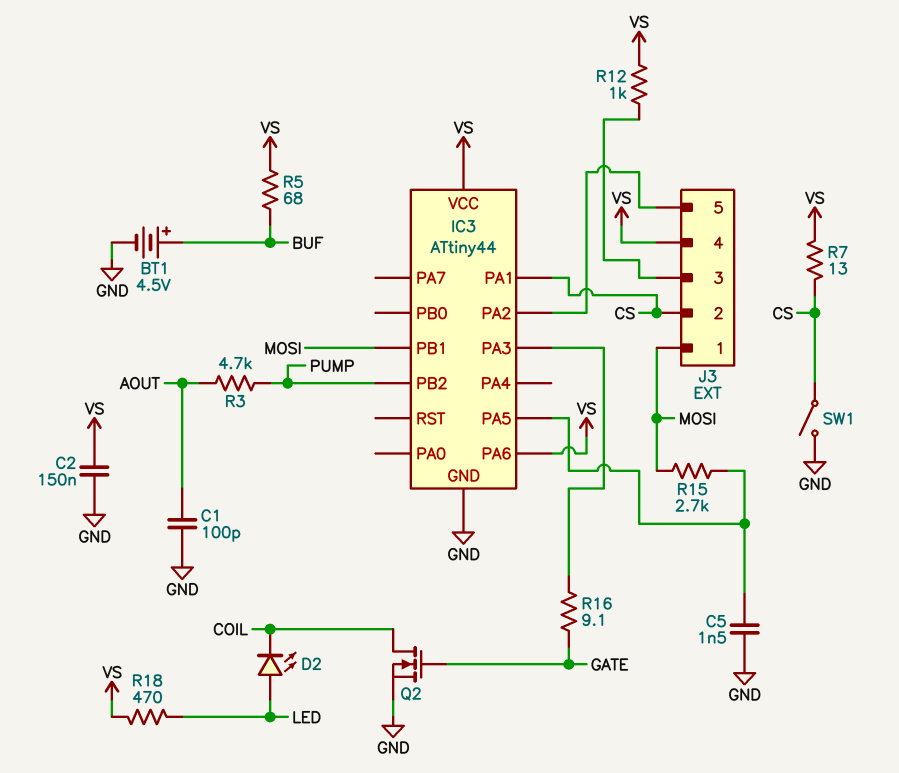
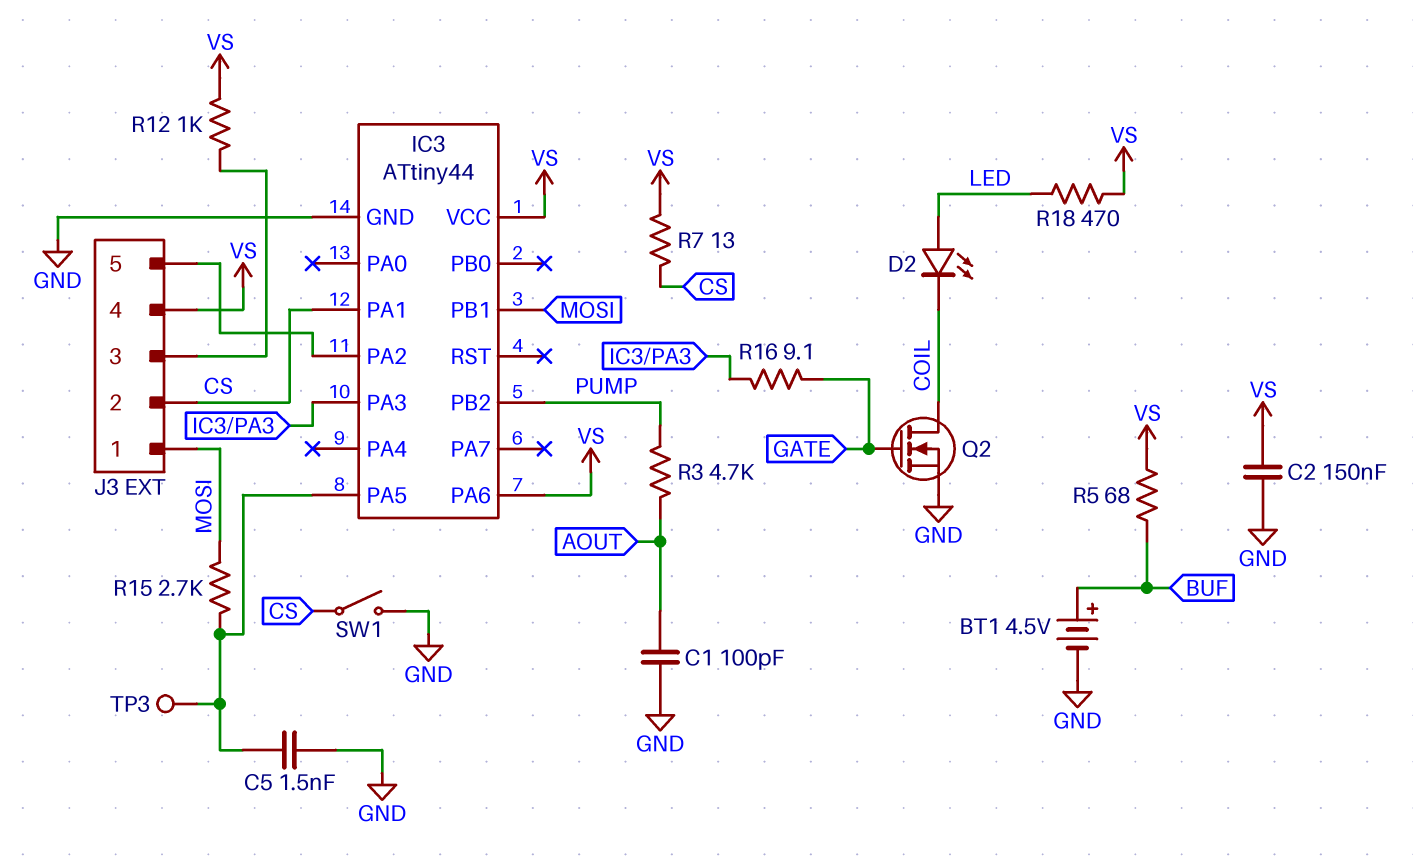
TP3: none -> test point (IC3/PA5)

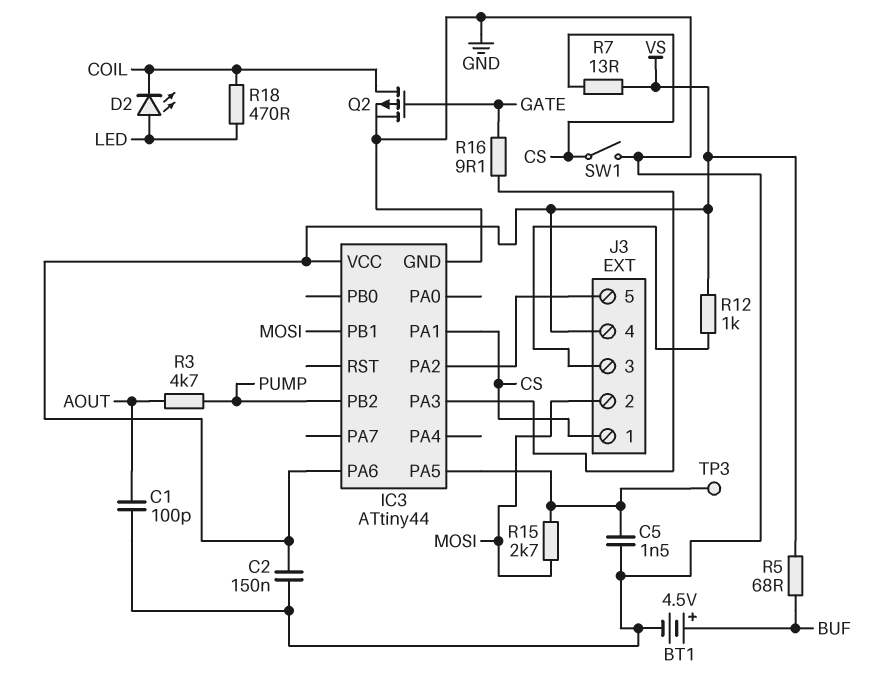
J3 pin 1: MOSI -> CS
J3 pin 2: CS -> MOSI
Q2: NMOS (G GATE, D COIL, S GND) -> PMOS (G GATE, D COIL, S GND)
R18: 470 (LED, VS) -> 470 (COIL, LED)

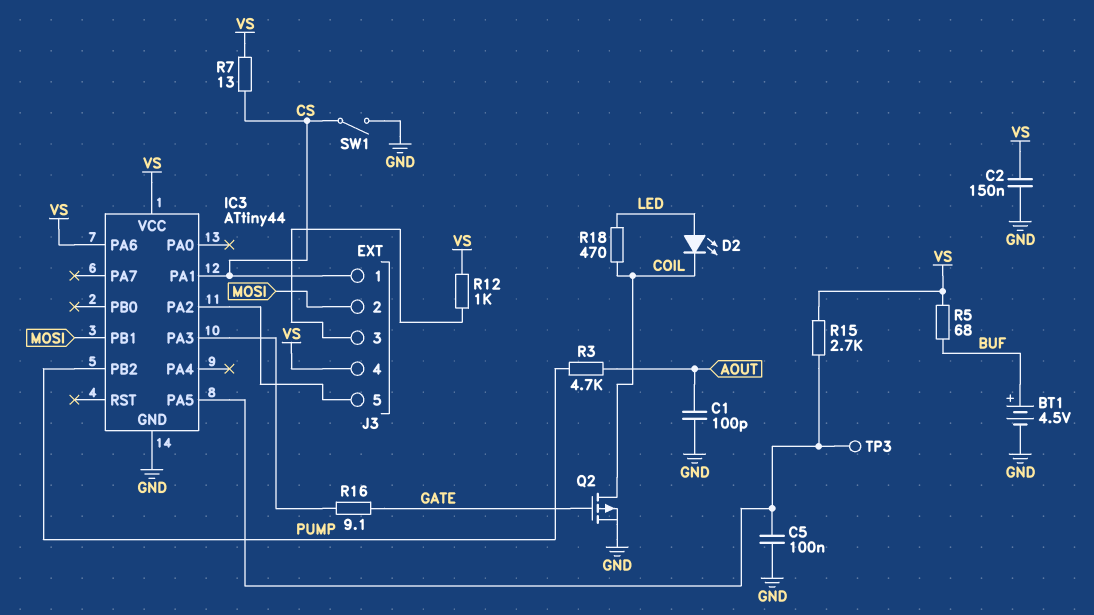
C5: 1.5nF (GND, IC3/PA5) -> 100nF (GND, IC3/PA5)
R15: 2.7k (IC3/PA5, MOSI) -> 2.7k (IC3/PA5, VS)

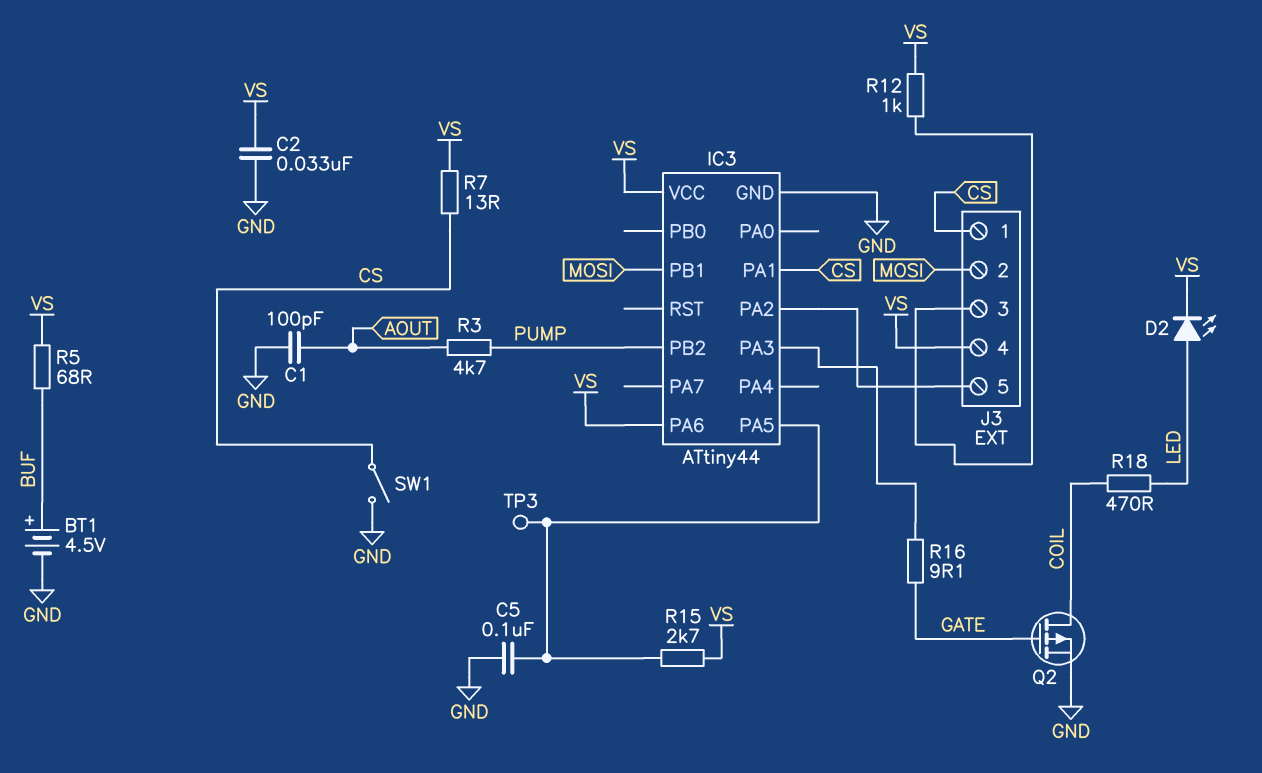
C2: 150nF (GND, VS) -> 33nF (GND, VS)
D2: LED (A LED, K COIL) -> LED (A LED, K VS)

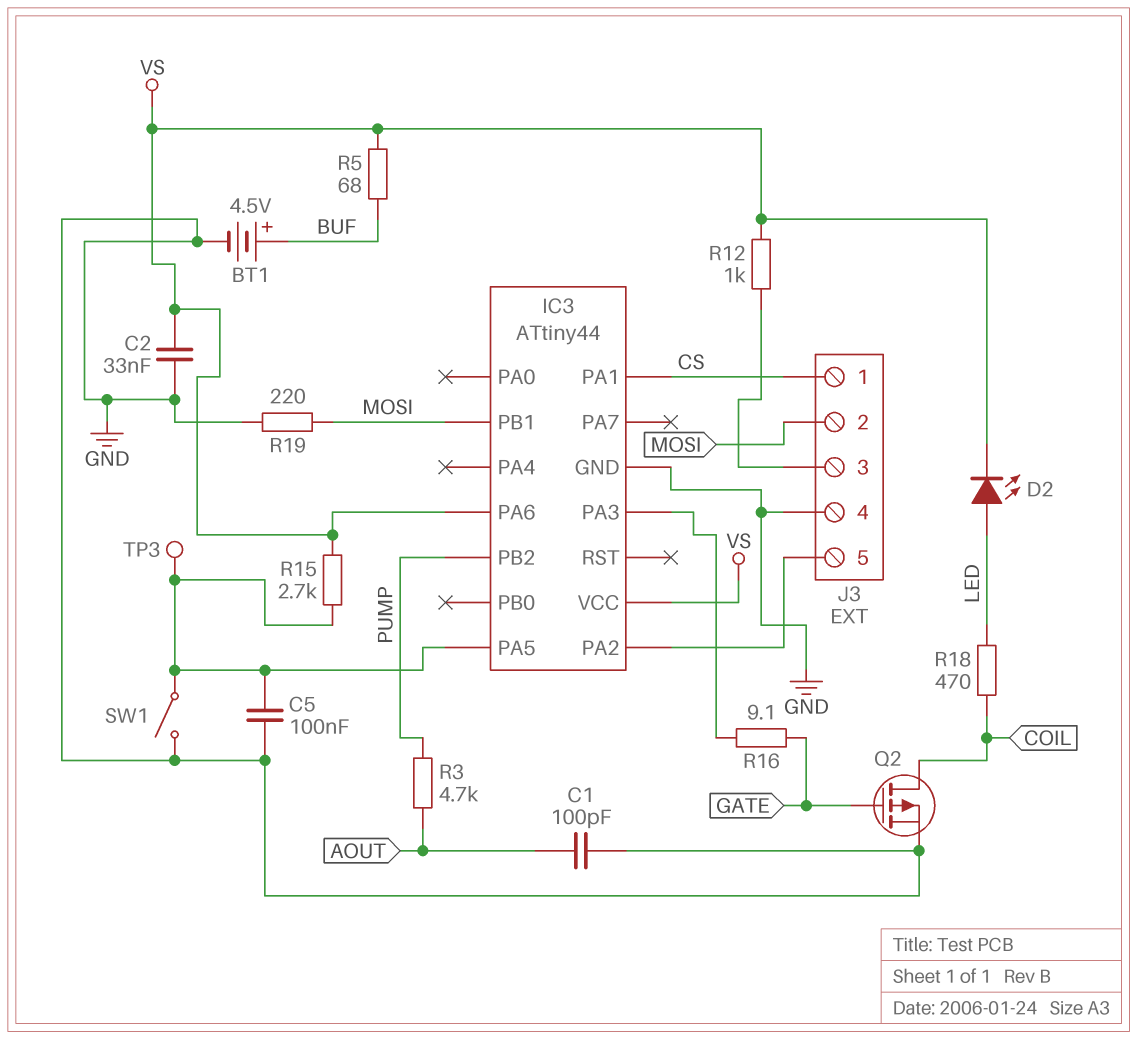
J3 pin 4: VS -> GND
R7: 13 (CS, VS) -> none
R19: none -> 220 (GND, MOSI)
SW1: switch (CS, GND) -> switch (GND, IC3/PA5)

